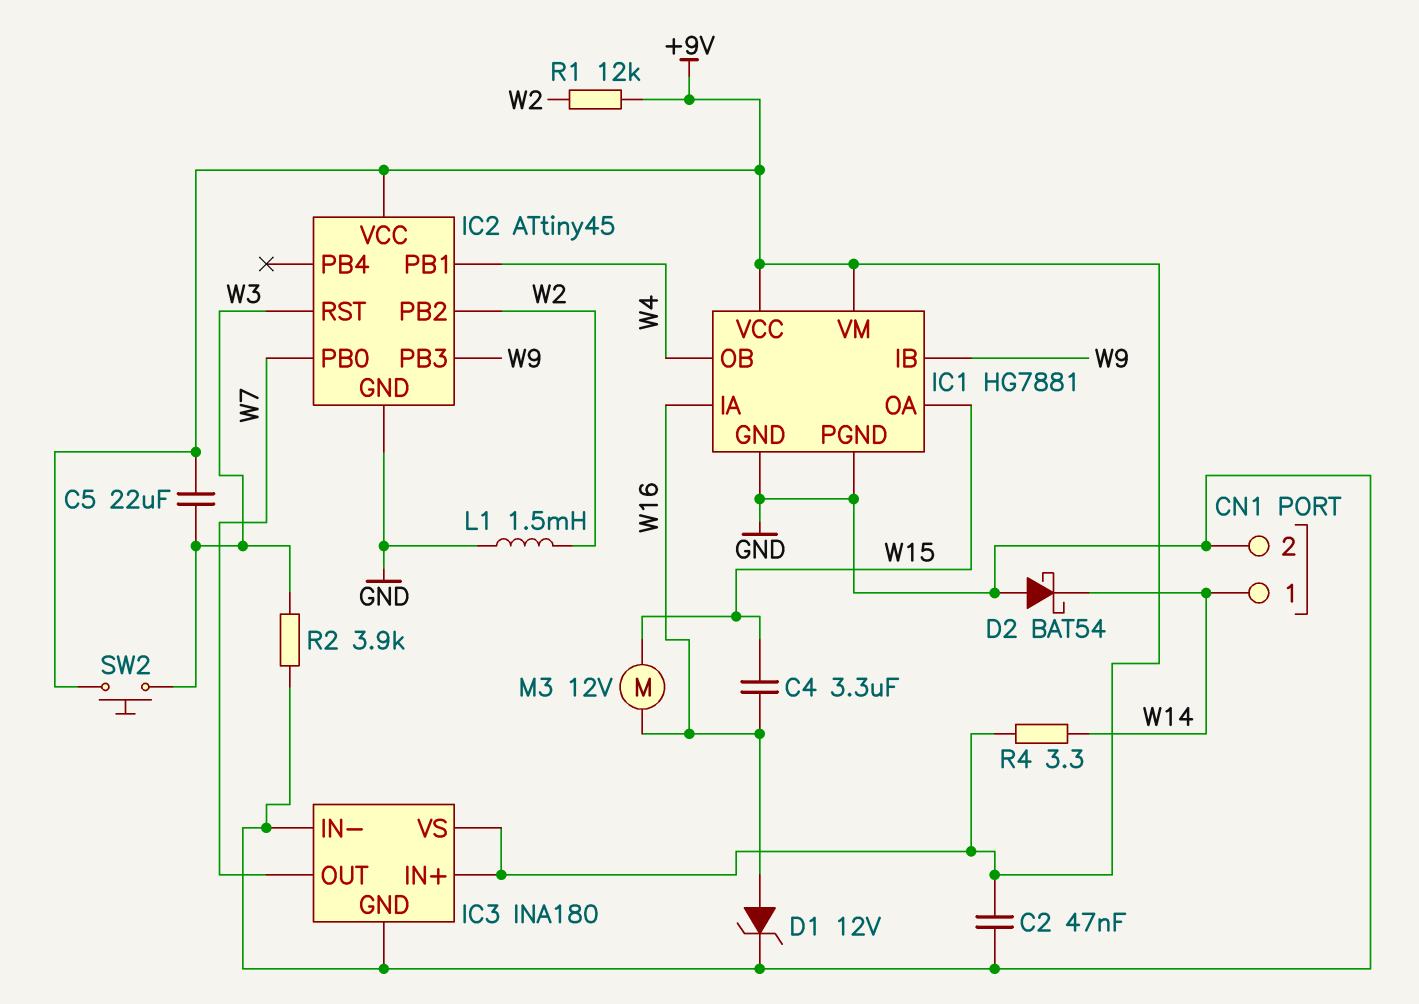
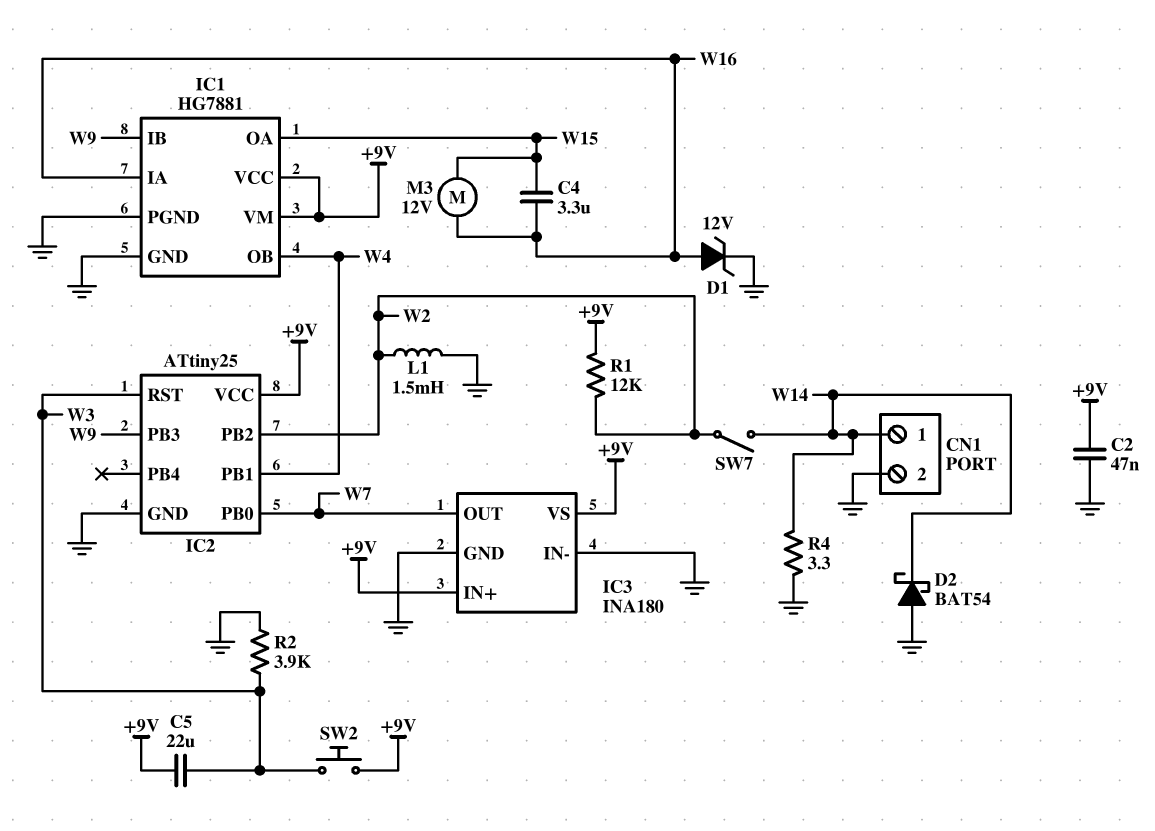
IC2: ATtiny45 -> ATtiny25
R4: 3.3 (+9V, W14) -> 3.3 (GND, W14)
SW7: none -> switch (W2, W14)

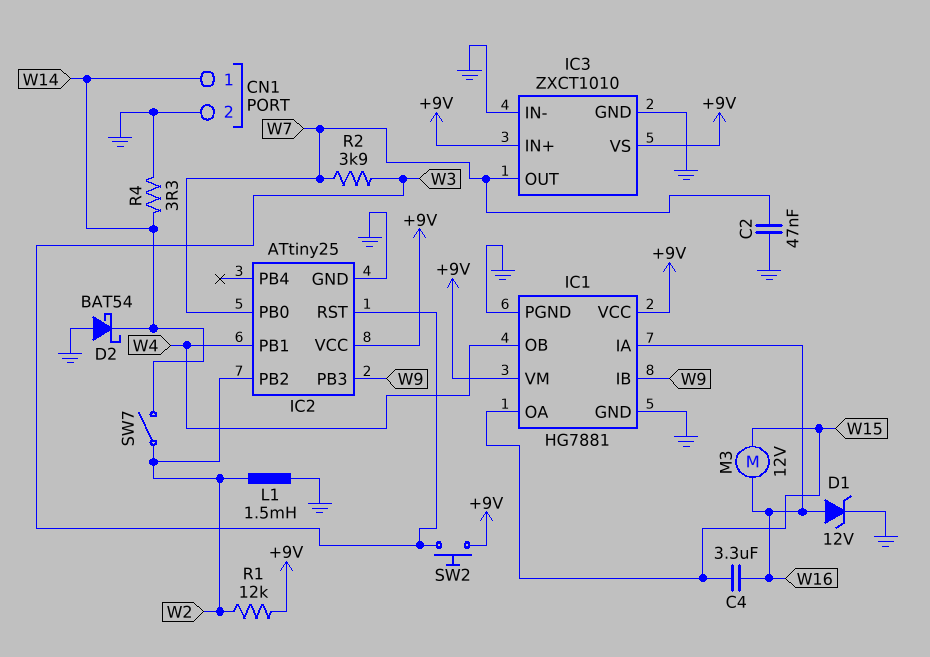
C2: 47nF (+9V, GND) -> 47nF (GND, W7)
C5: 22uF (+9V, W3) -> none
IC3: INA180 -> ZXCT1010
R2: 3.9k (GND, W3) -> 3.9k (W3, W7)

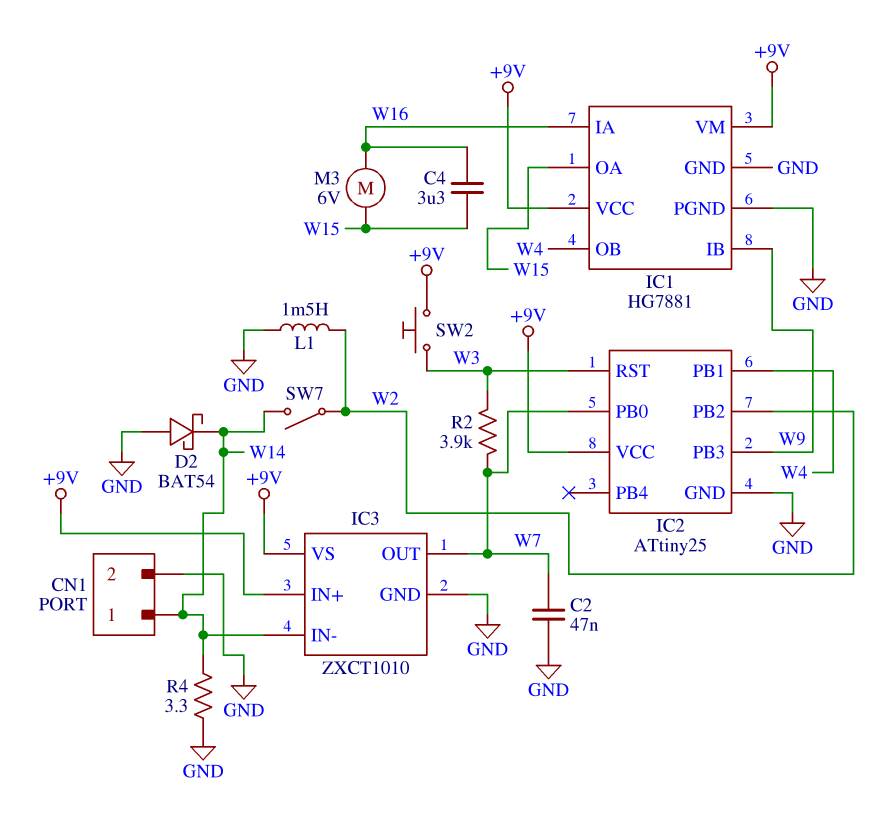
D1: zener 12V (A W16, K GND) -> none
IC3 pin IN-: GND -> W14
M3: motor 12V (W15, W16) -> motor 6V (W15, W16)
R1: 12k (+9V, W2) -> none

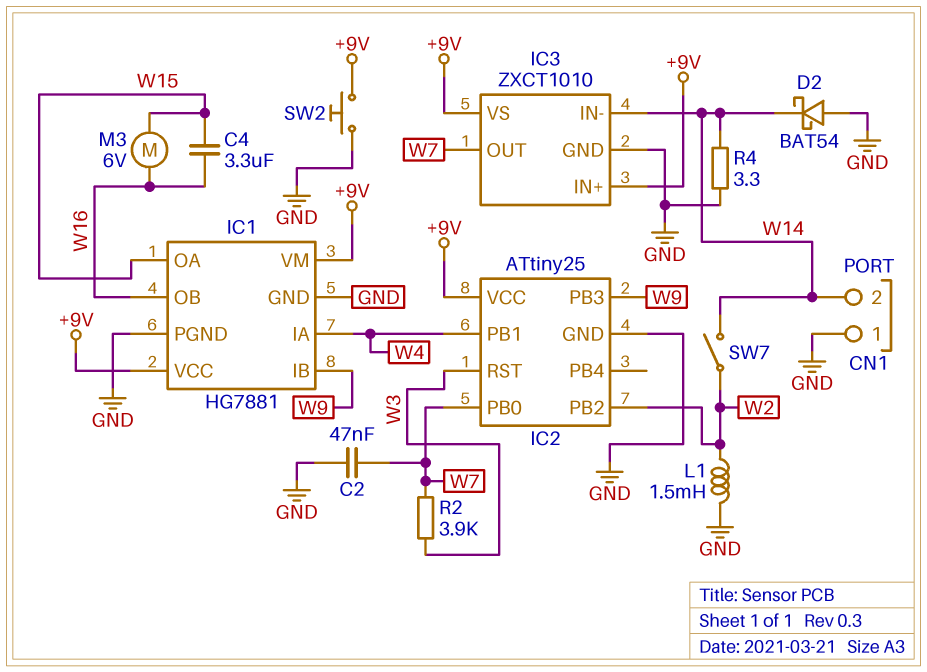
CN1 pin 1: W14 -> GND
CN1 pin 2: GND -> W14
IC1 pin IA: W16 -> W4
IC1 pin OB: W4 -> W16
SW2: button (+9V, W3) -> button (+9V, GND)

